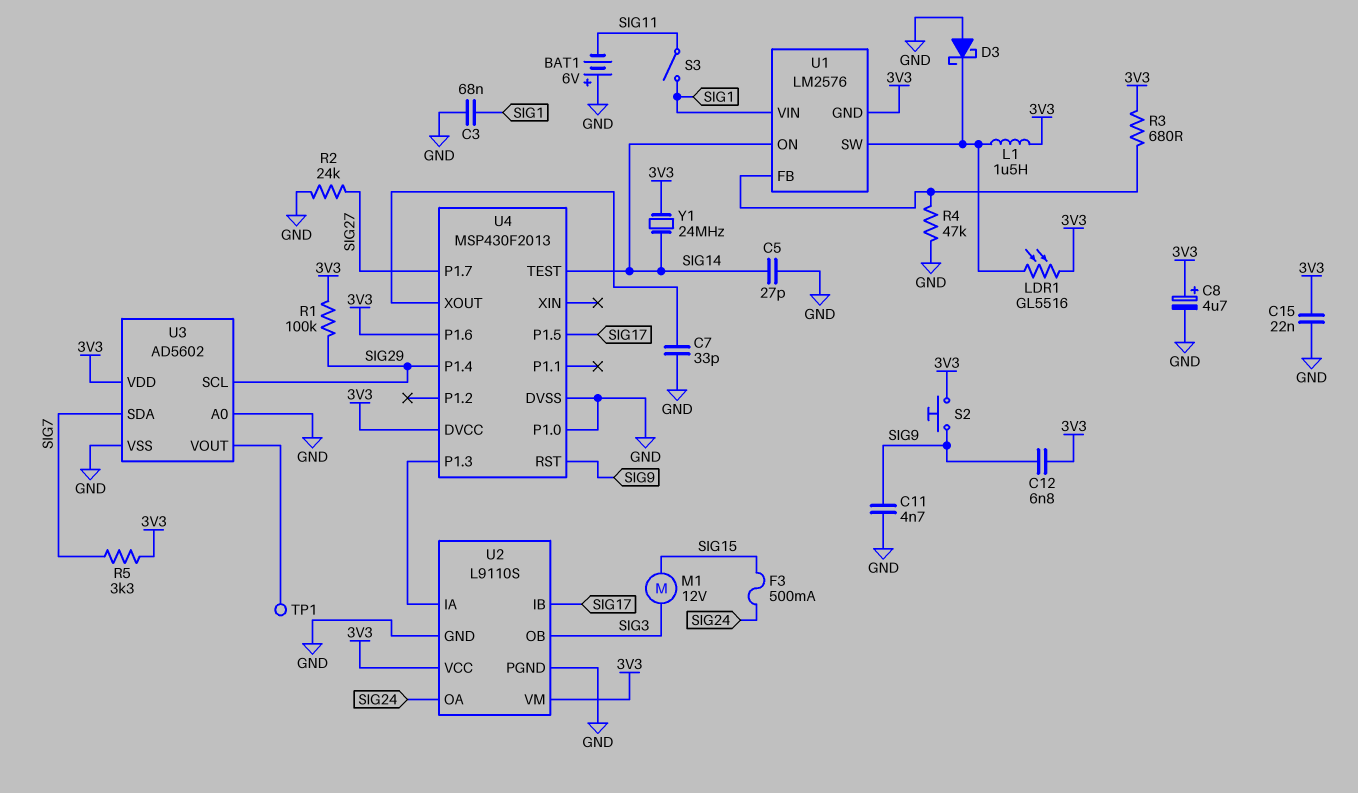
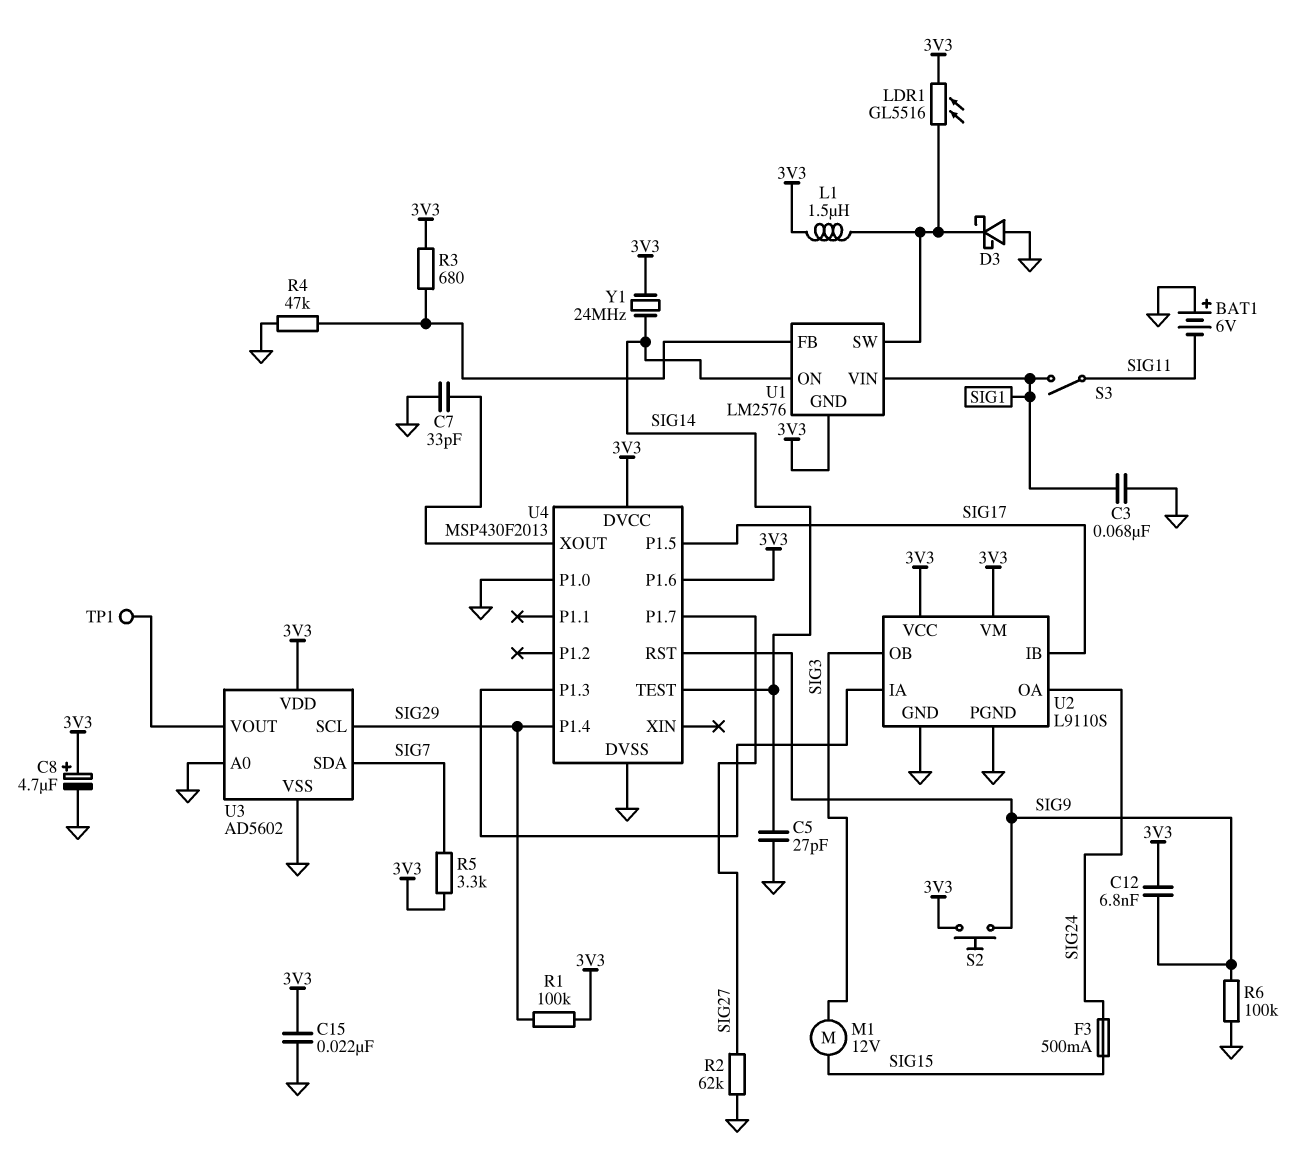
C11: 4.7nF (GND, SIG9) -> none
R2: 24k (GND, SIG27) -> 62k (GND, SIG27)
R6: none -> 100k (GND, SIG9)

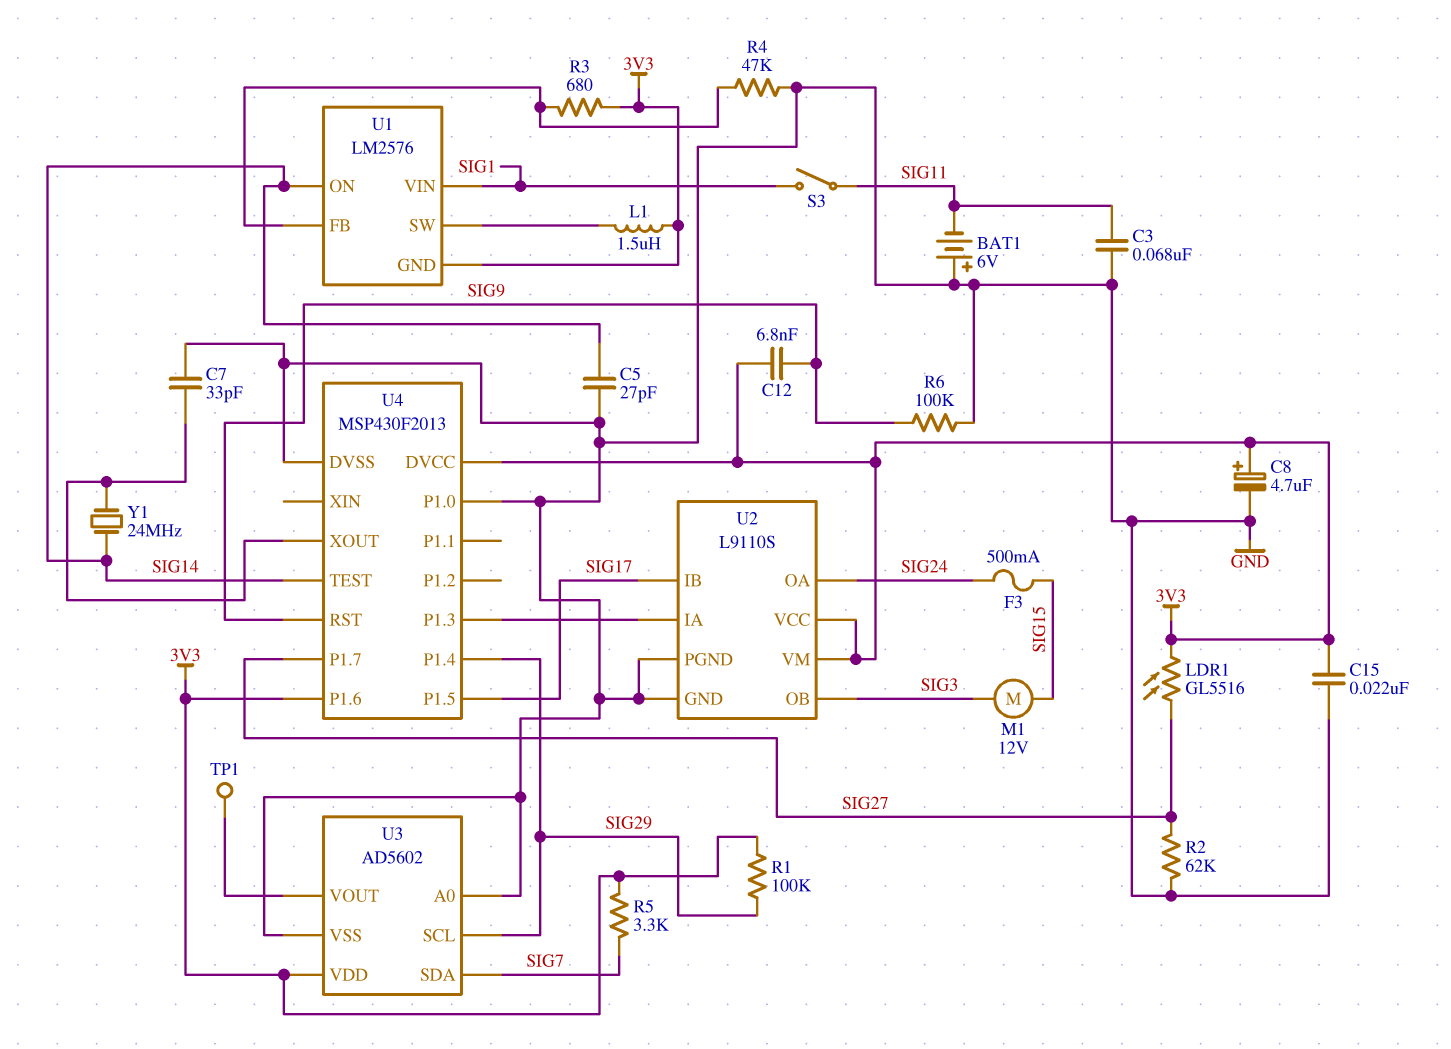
C3: 68nF (GND, SIG1) -> 68nF (GND, SIG11)
D3: schottky (A GND, K U1/SW) -> none
LDR1: GL5516 (3V3, U1/SW) -> GL5516 (3V3, SIG27)
S2: button (3V3, SIG9) -> none
Y1: 24MHz (3V3, SIG14) -> 24MHz (SIG14, U4/XOUT)

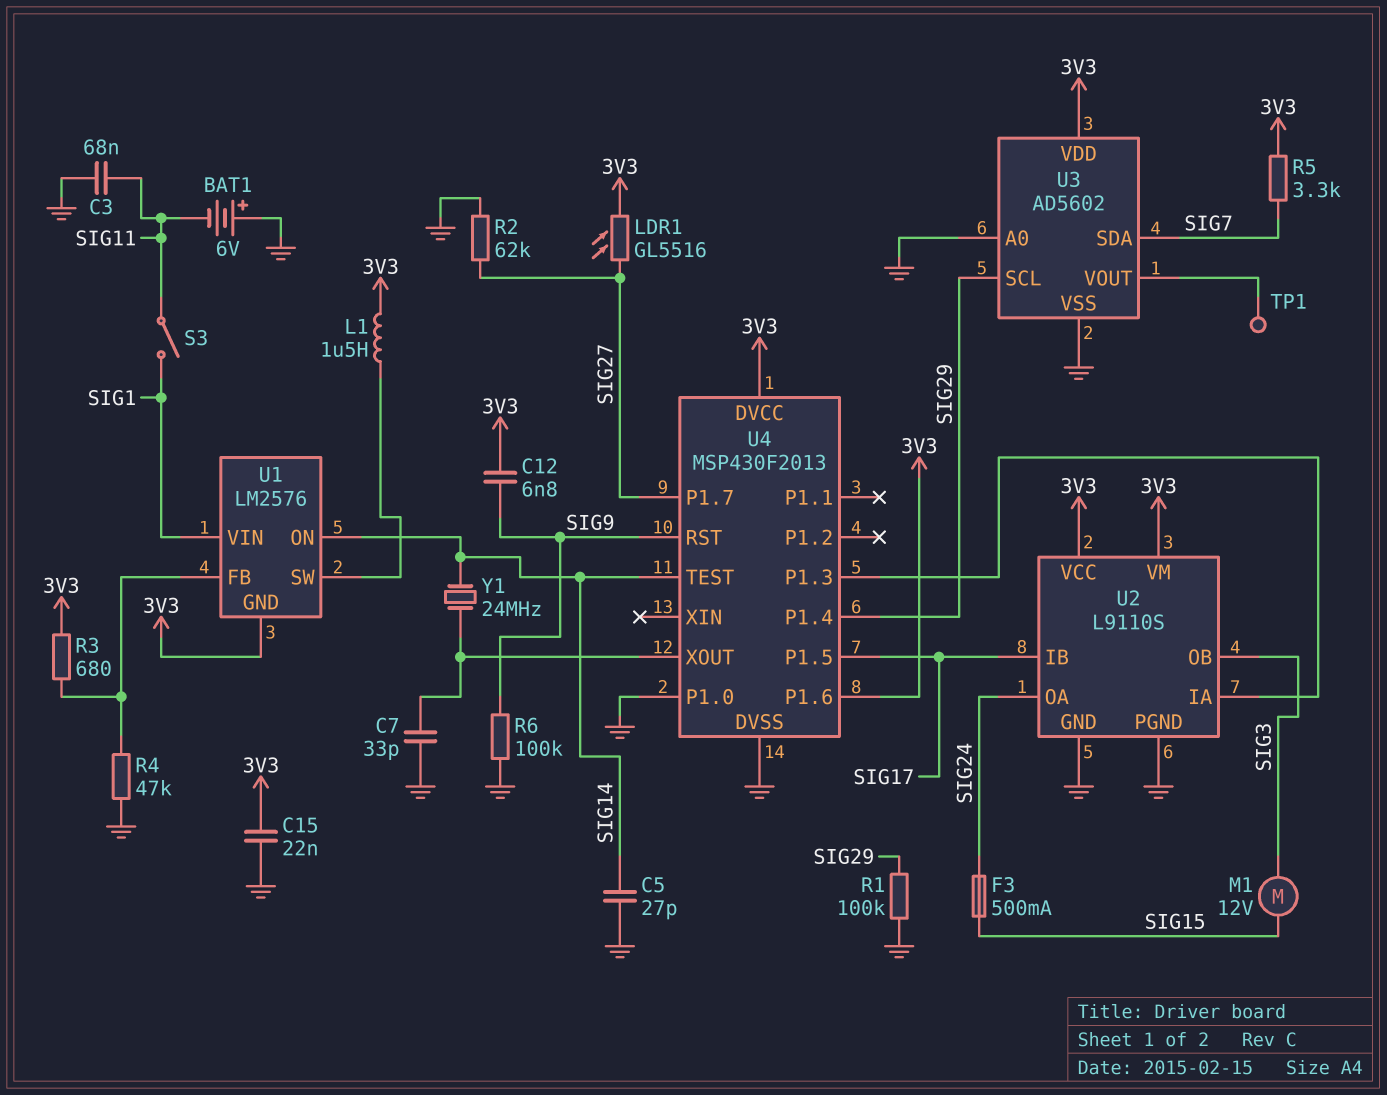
C8: 4.7uF (plus 3V3, minus GND) -> none
R1: 100k (3V3, SIG29) -> 100k (GND, SIG29)

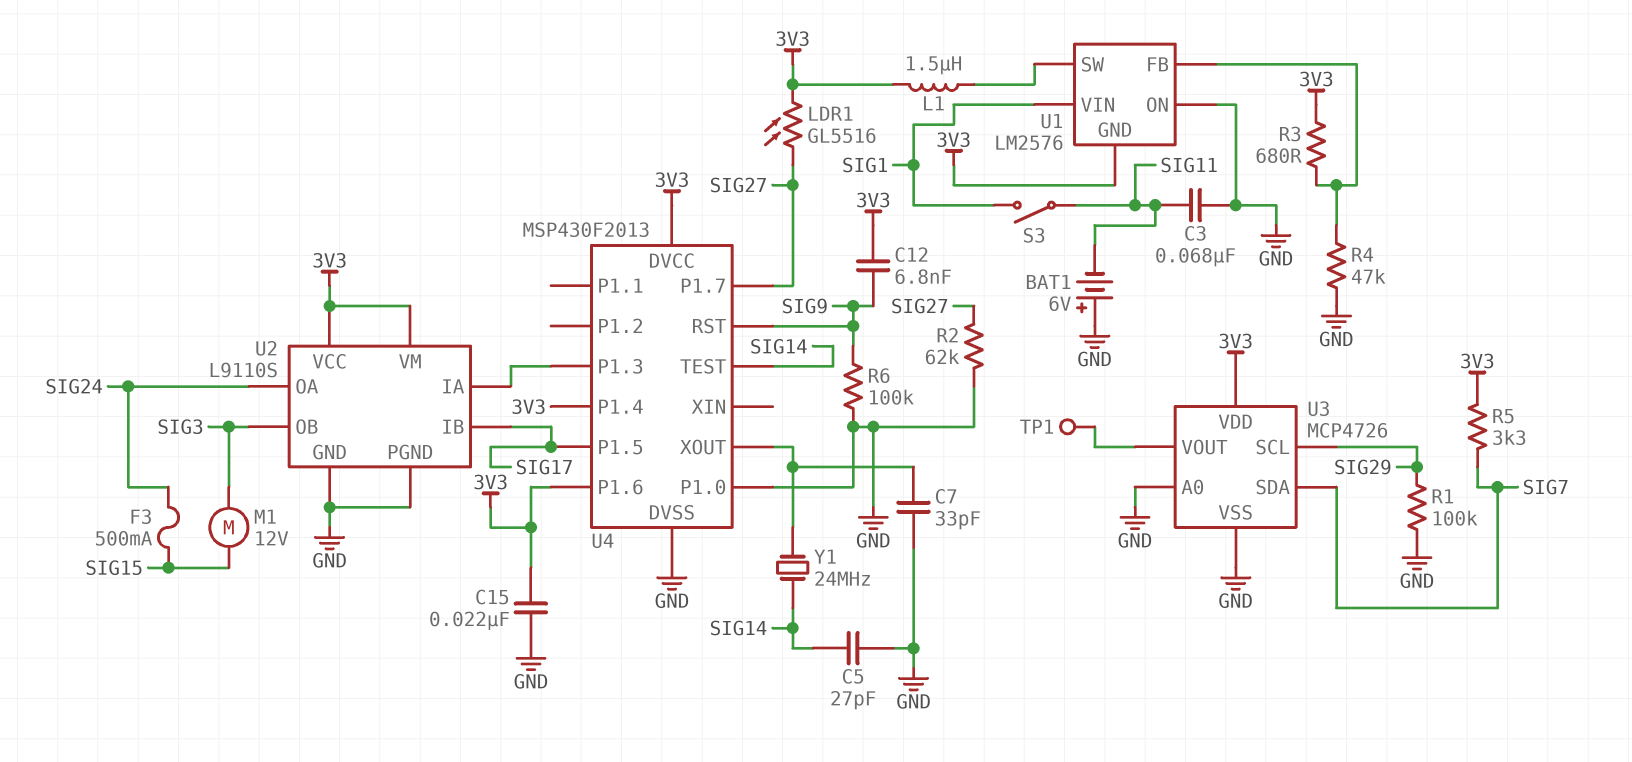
U1 pin ON: SIG14 -> GND
U3: AD5602 -> MCP4726
U4 pin P1.4: SIG29 -> 3V3

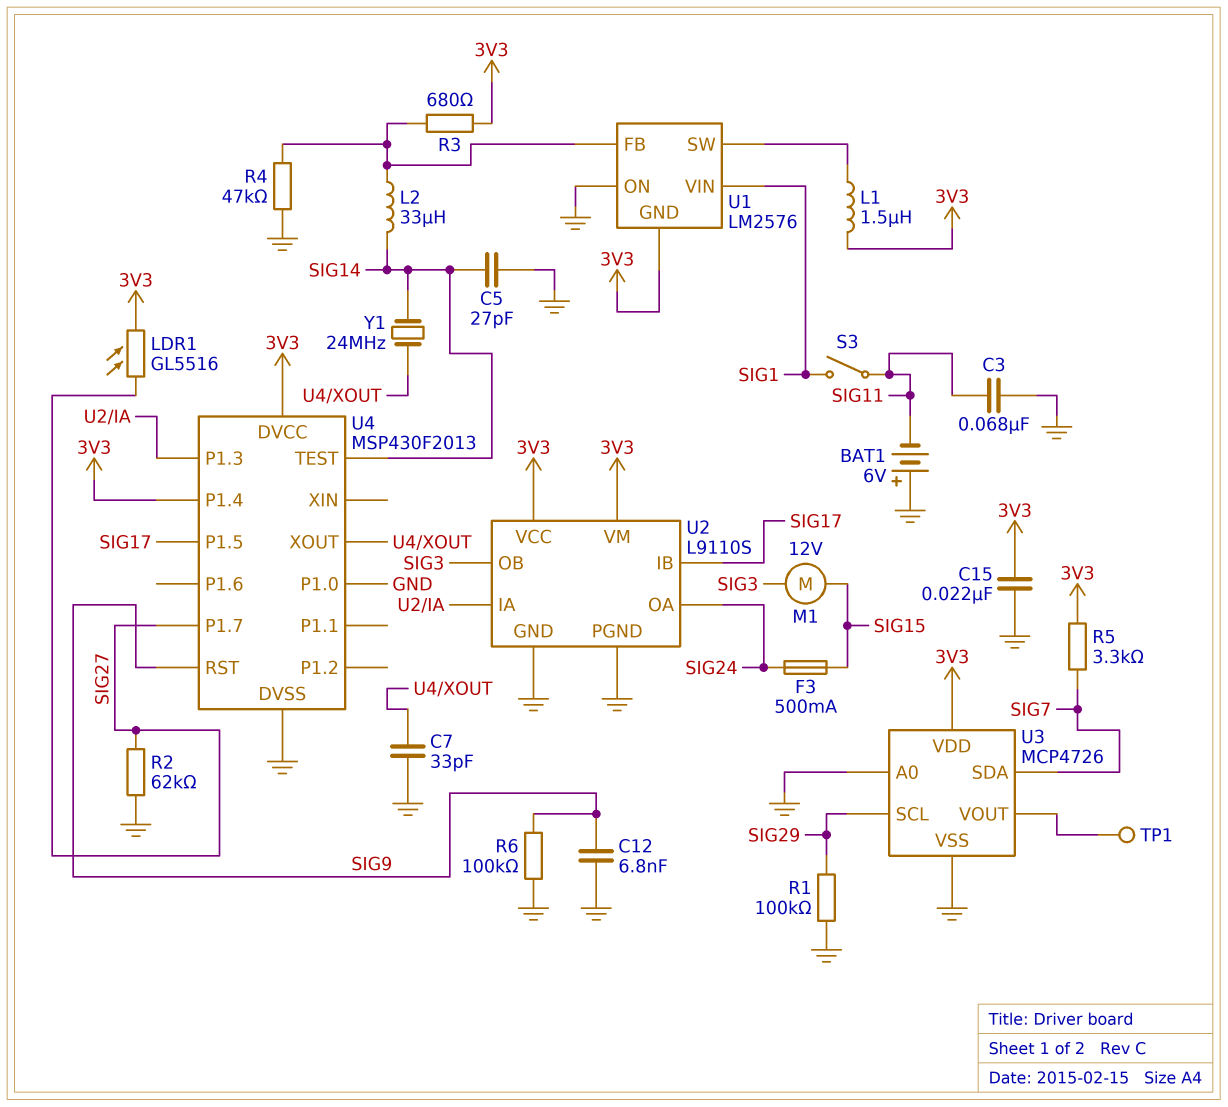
C12: 6.8nF (3V3, SIG9) -> 6.8nF (GND, SIG9)
L2: none -> 33uH (SIG14, U1/FB)
U4 pin P1.6: 3V3 -> none

